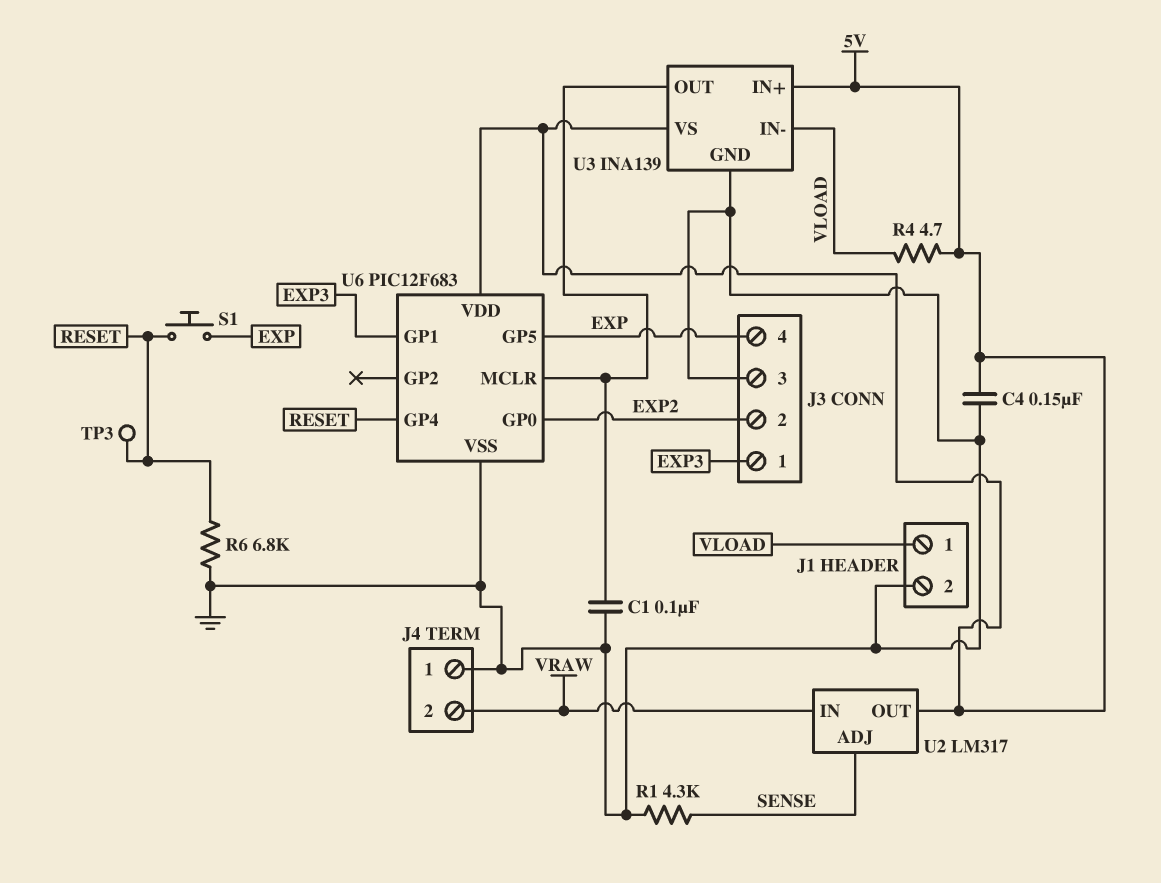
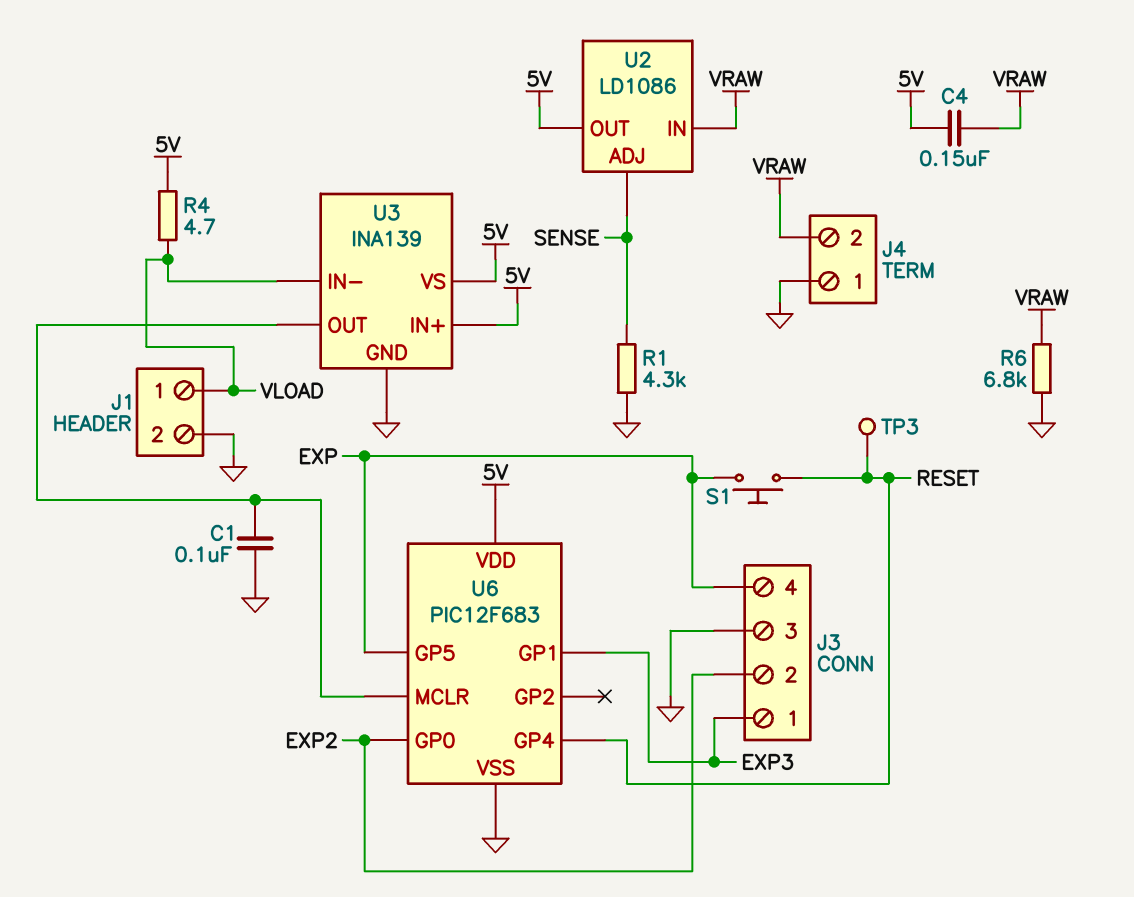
C4: 150nF (5V, GND) -> 150nF (5V, VRAW)
R6: 6.8k (GND, RESET) -> 6.8k (GND, VRAW)
U2: LM317 -> LD1086

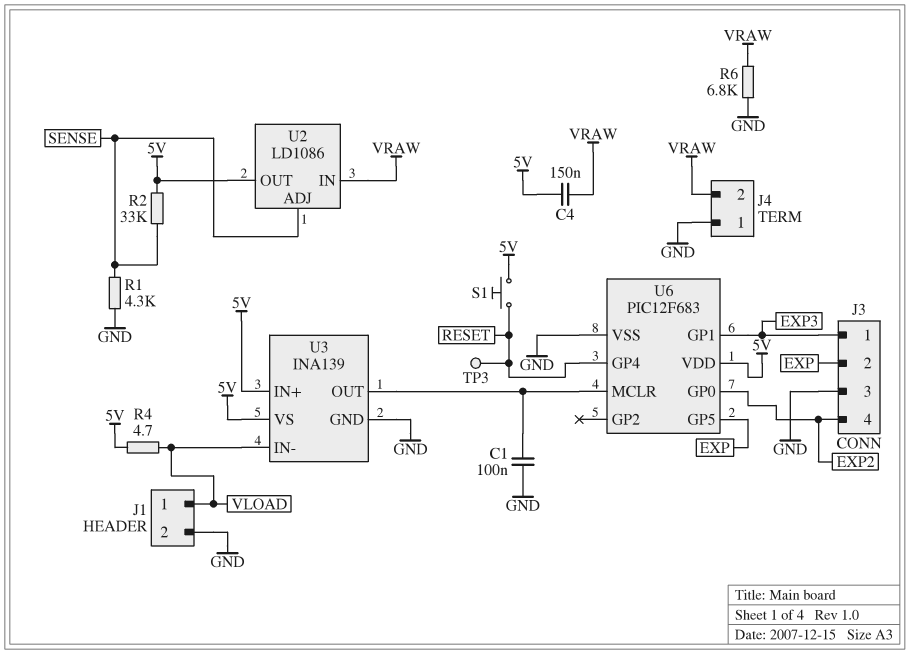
J3 pin 2: EXP2 -> EXP
J3 pin 4: EXP -> EXP2
R2: none -> 33k (5V, SENSE)
S1: button (EXP, RESET) -> button (5V, RESET)

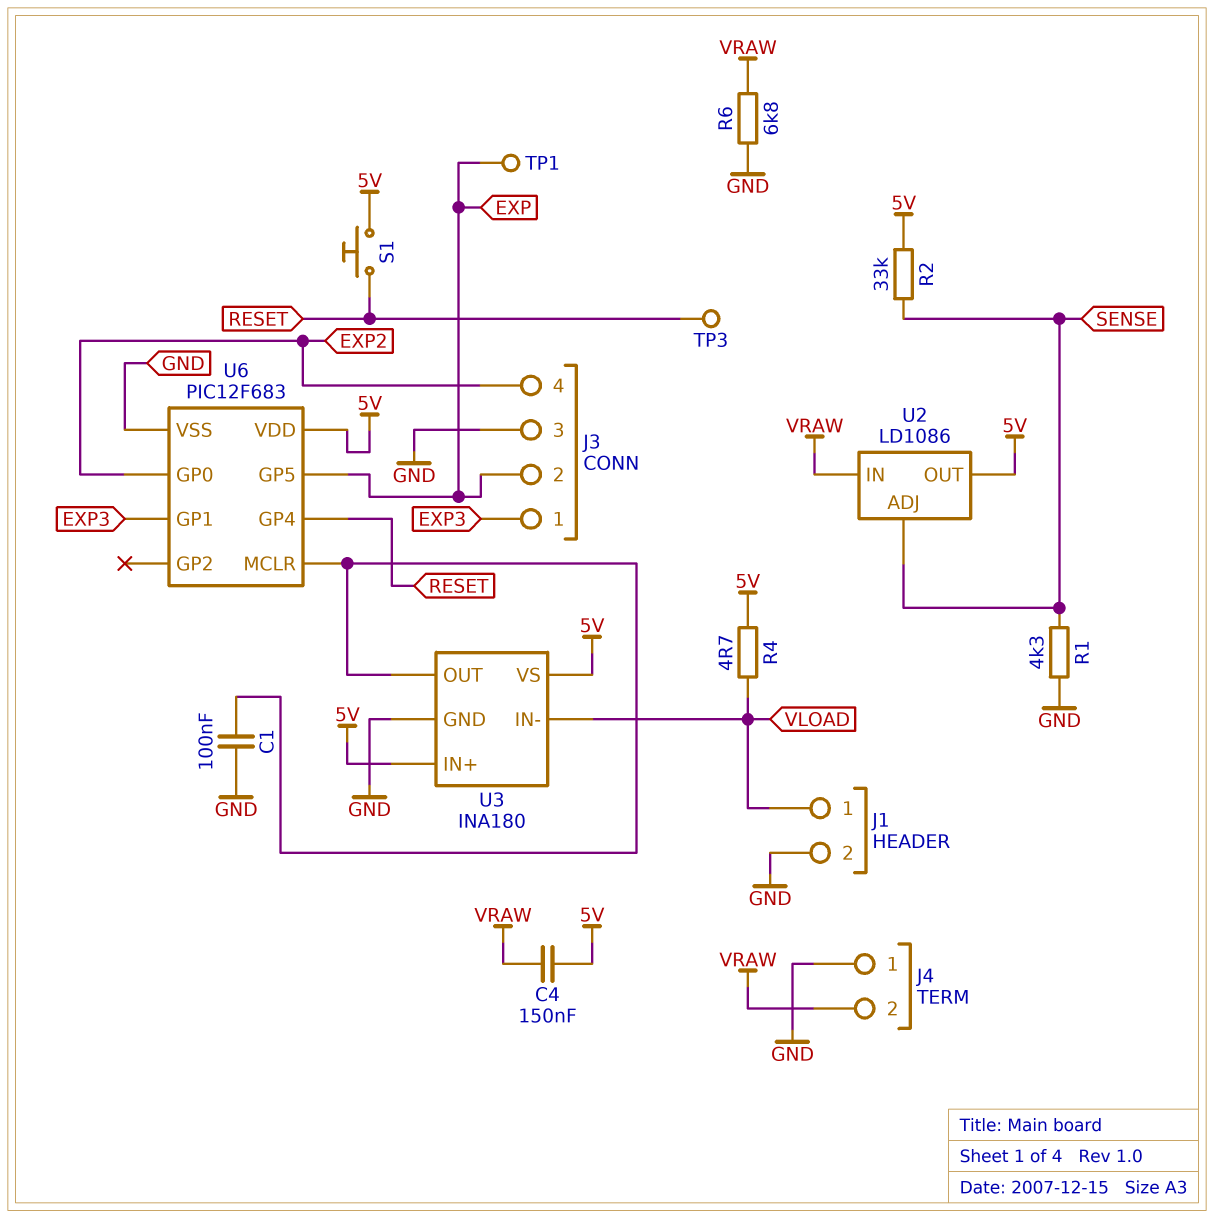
TP1: none -> test point (EXP)
U3: INA139 -> INA180

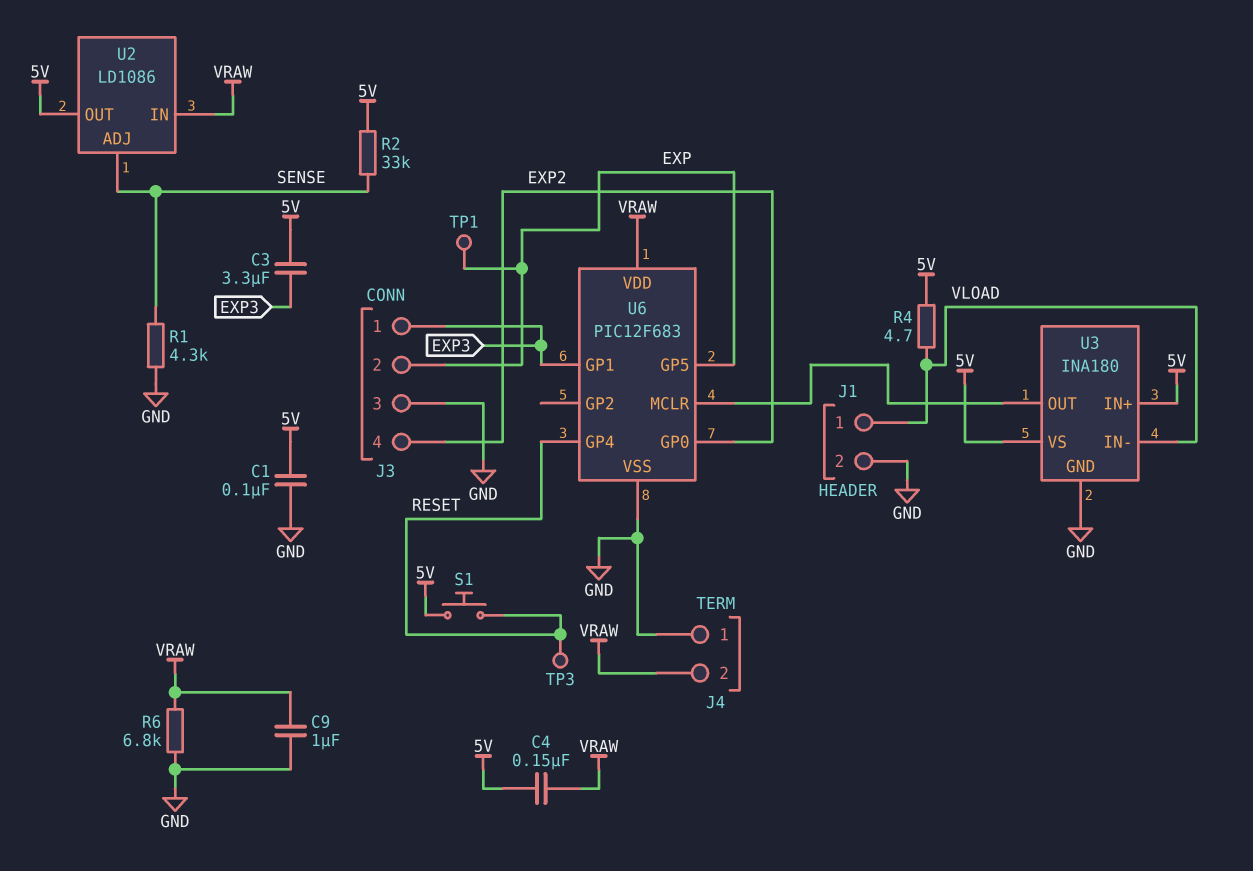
C1: 100nF (GND, U3/OUT) -> 100nF (5V, GND)
C3: none -> 3.3uF (5V, EXP3)
C9: none -> 1uF (GND, VRAW)
U6 pin VDD: 5V -> VRAW

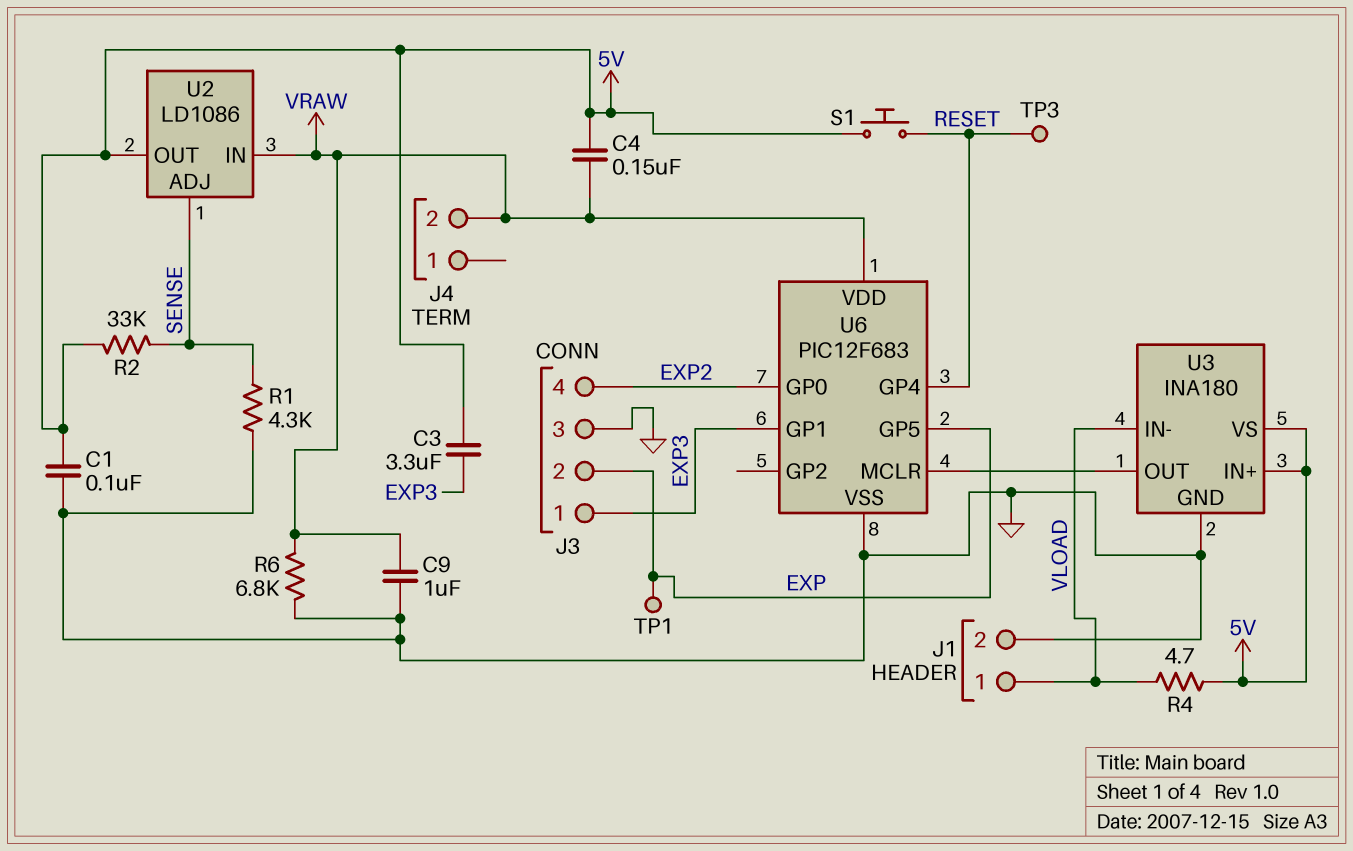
J4 pin 1: GND -> none

